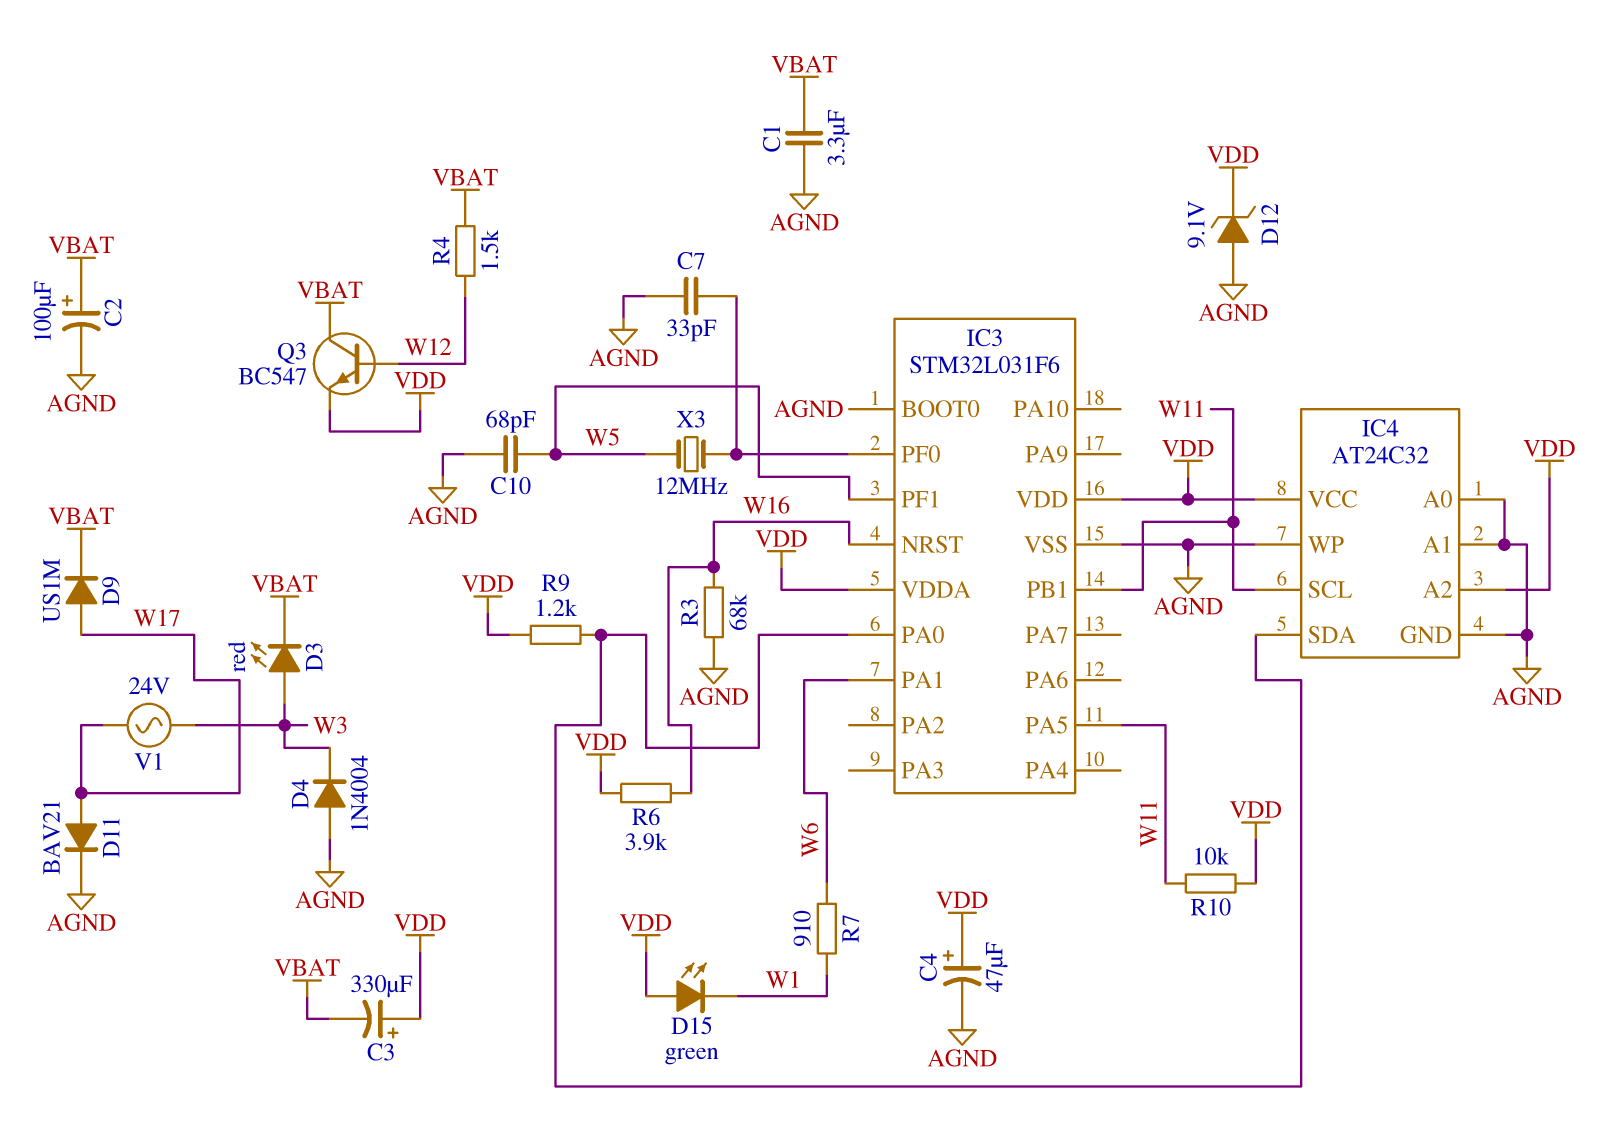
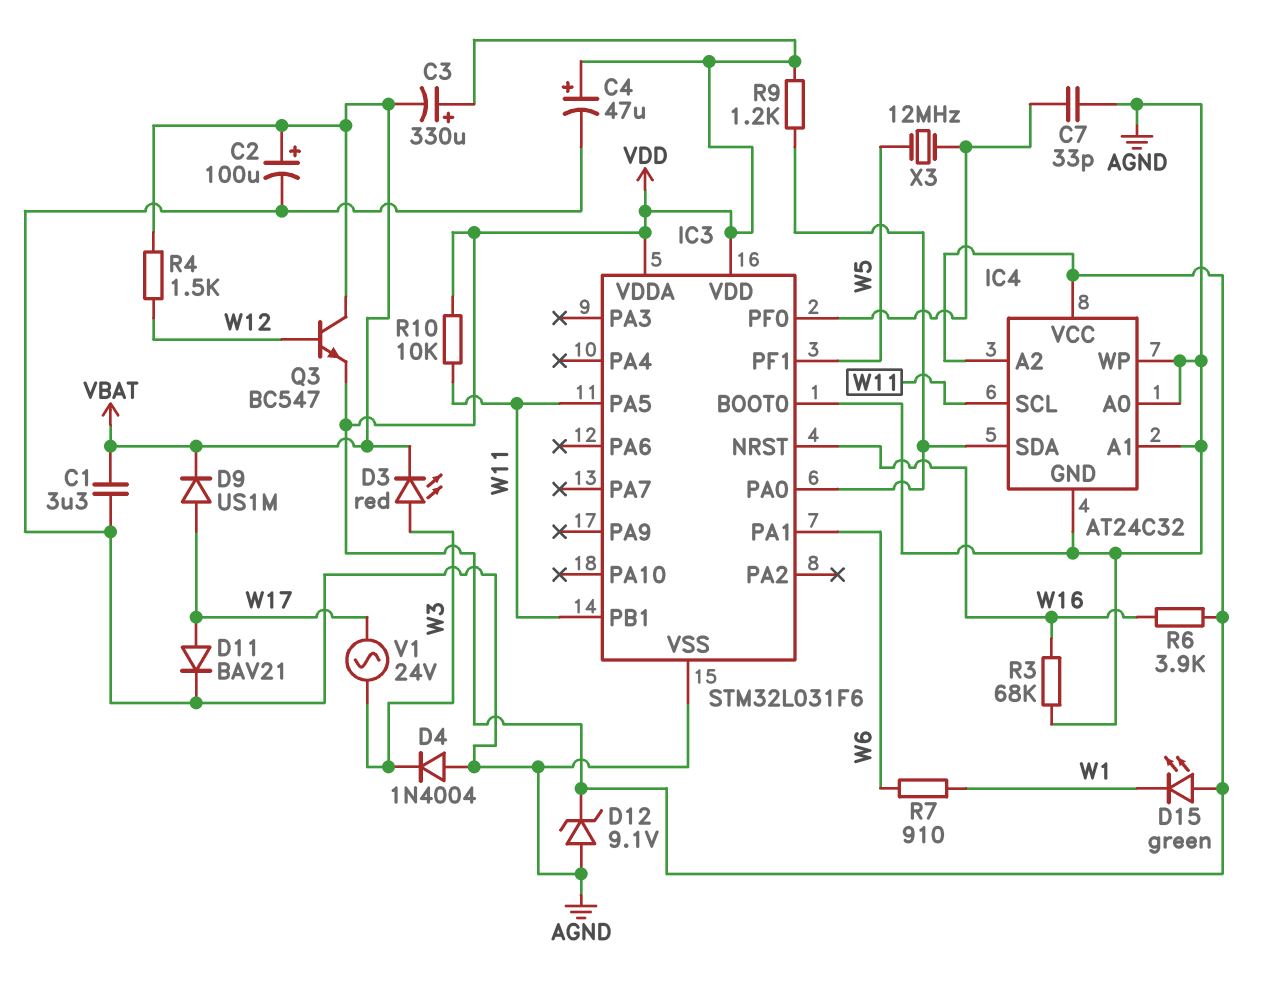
C10: 68pF (AGND, W5) -> none

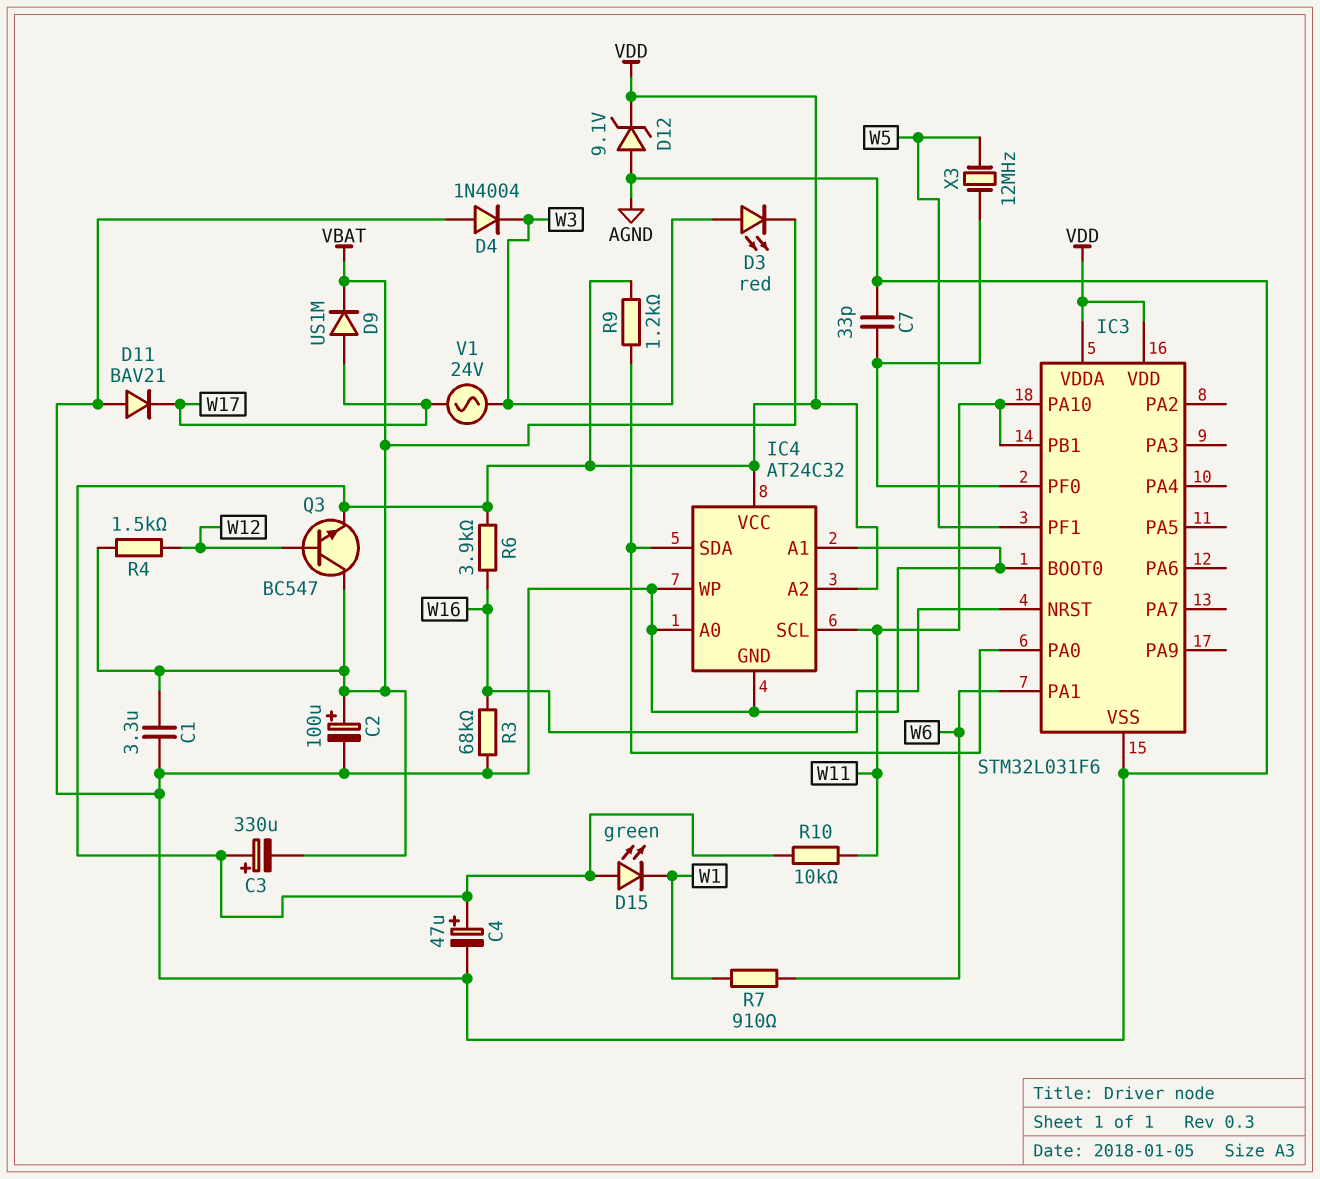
D11: diode BAV21 (A W17, K AGND) -> diode BAV21 (A AGND, K W17)
IC3 pin PA5: W11 -> none
IC3 pin PA10: none -> W11

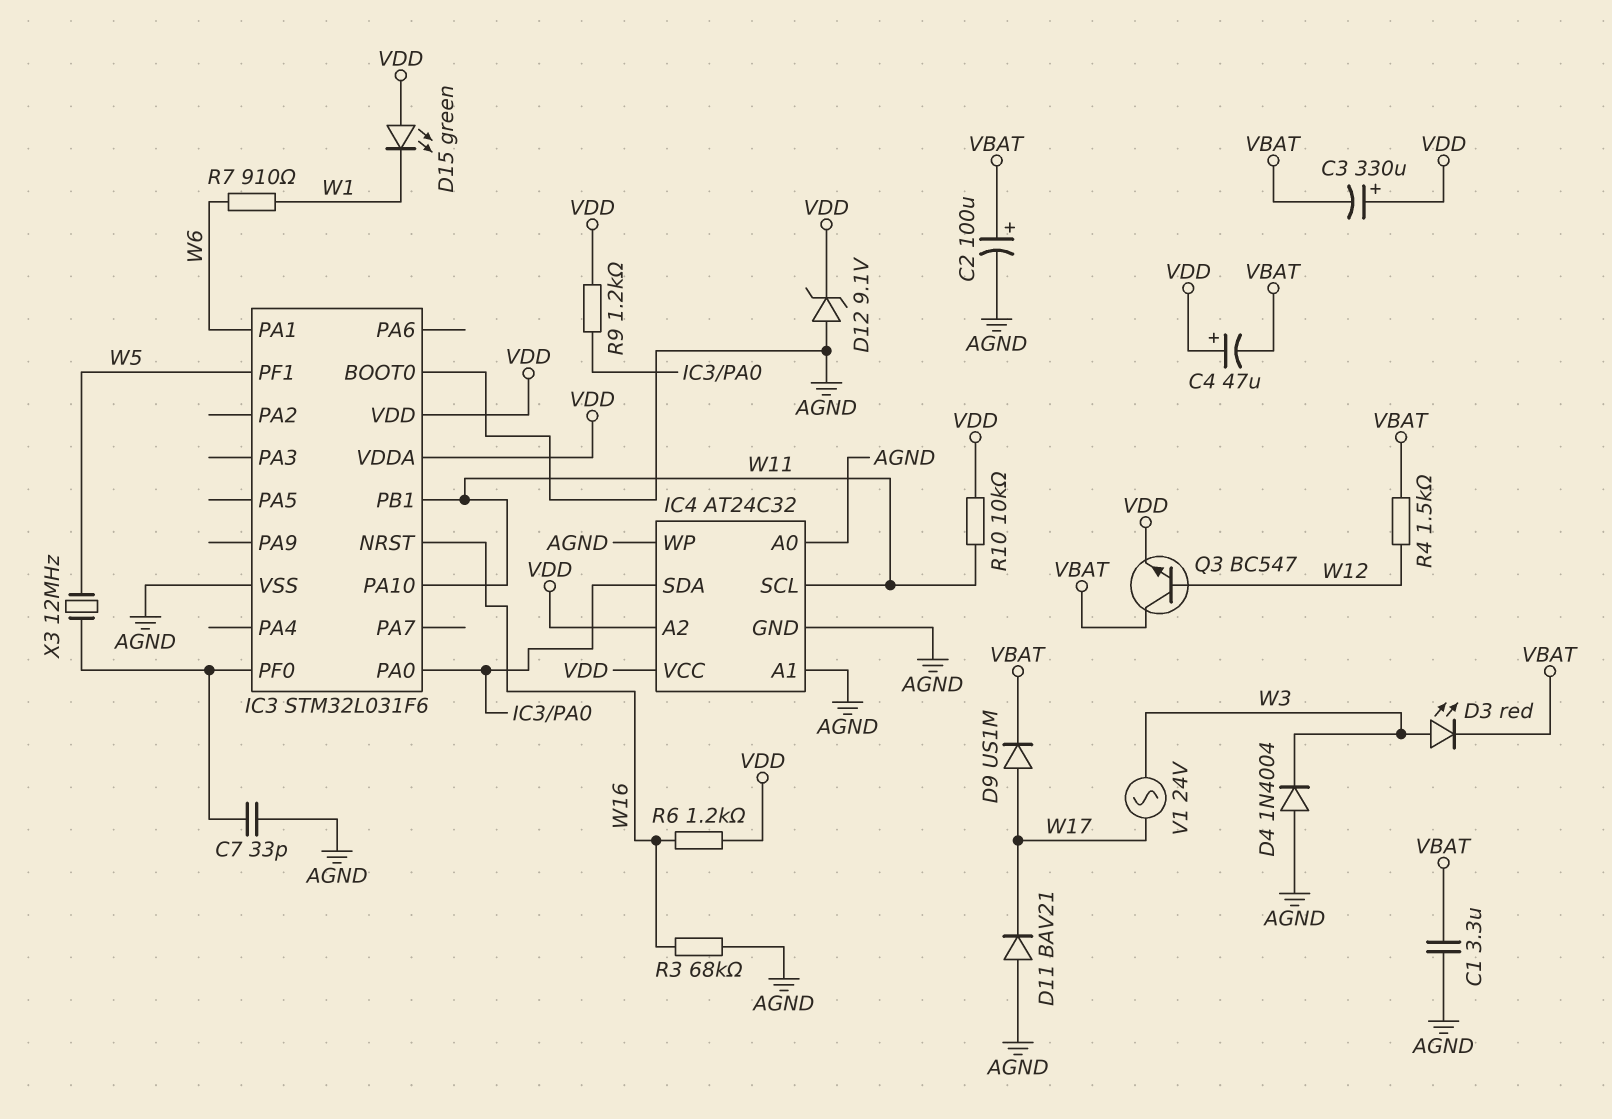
C4: 47uF (plus VDD, minus AGND) -> 47uF (plus VDD, minus VBAT)
R6: 3.9k (VDD, W16) -> 1.2k (VDD, W16)

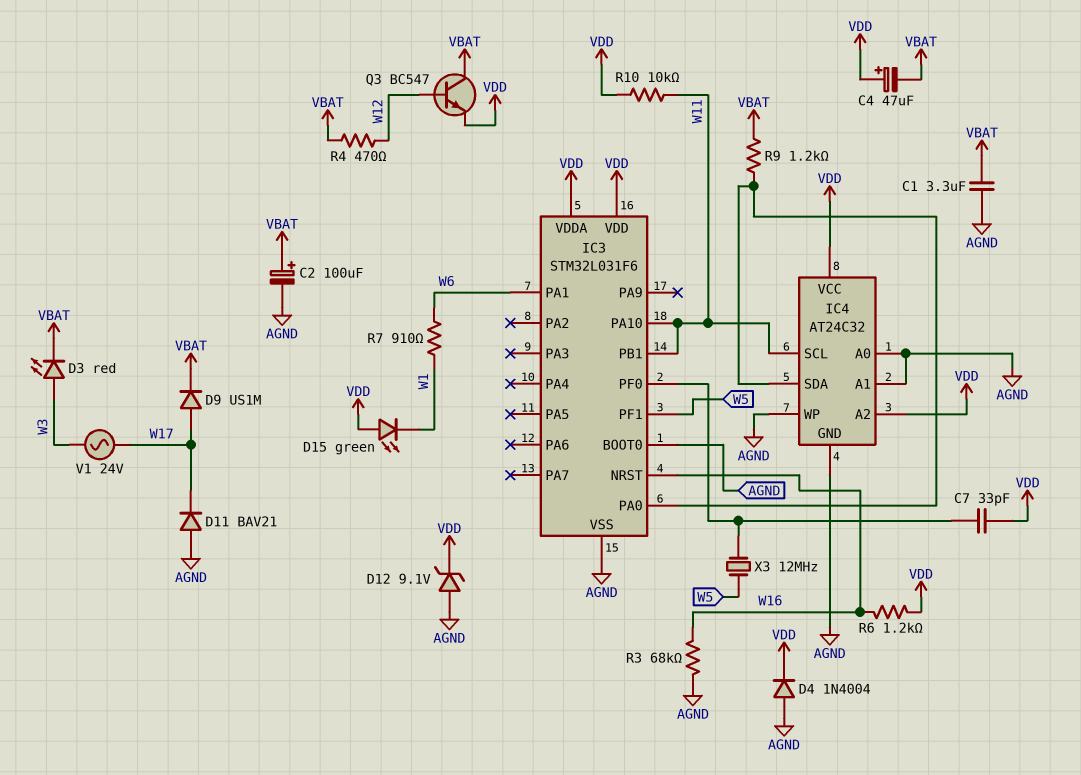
C3: 330uF (plus VDD, minus VBAT) -> none
C7: 33pF (AGND, IC3/PF0) -> 33pF (IC3/PF0, VDD)
D4: diode 1N4004 (A AGND, K W3) -> diode 1N4004 (A AGND, K VDD)
R4: 1.5k (VBAT, W12) -> 470 (VBAT, W12)
R9: 1.2k (IC3/PA0, VDD) -> 1.2k (IC3/PA0, VBAT)

